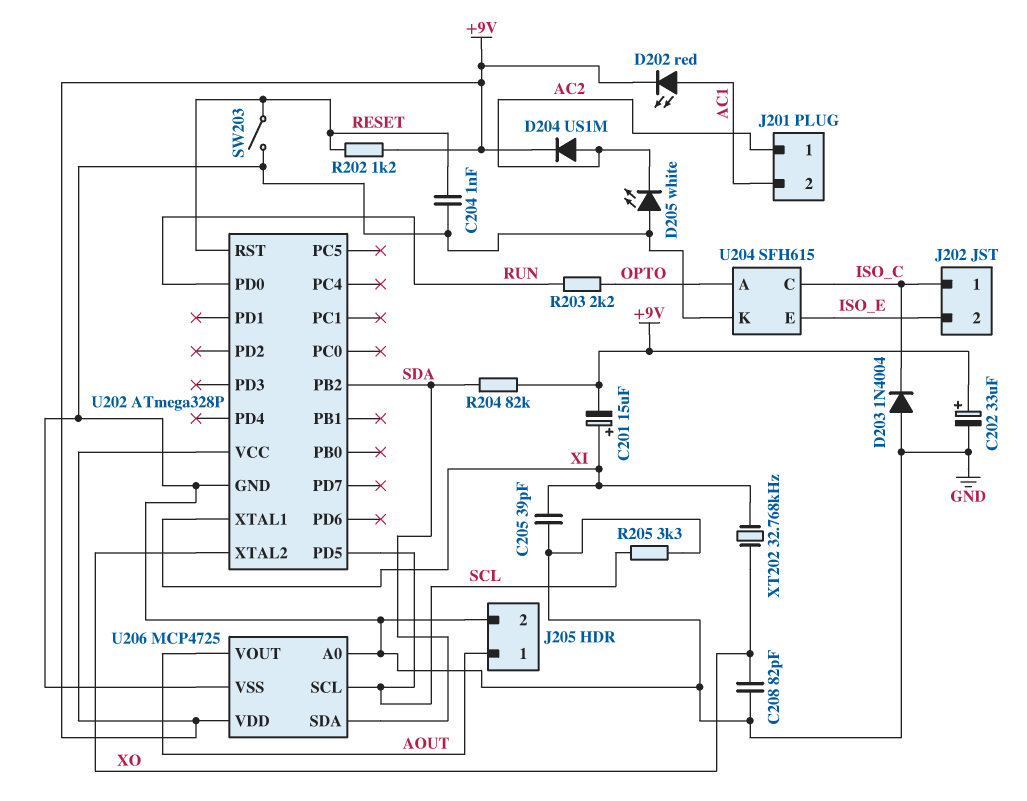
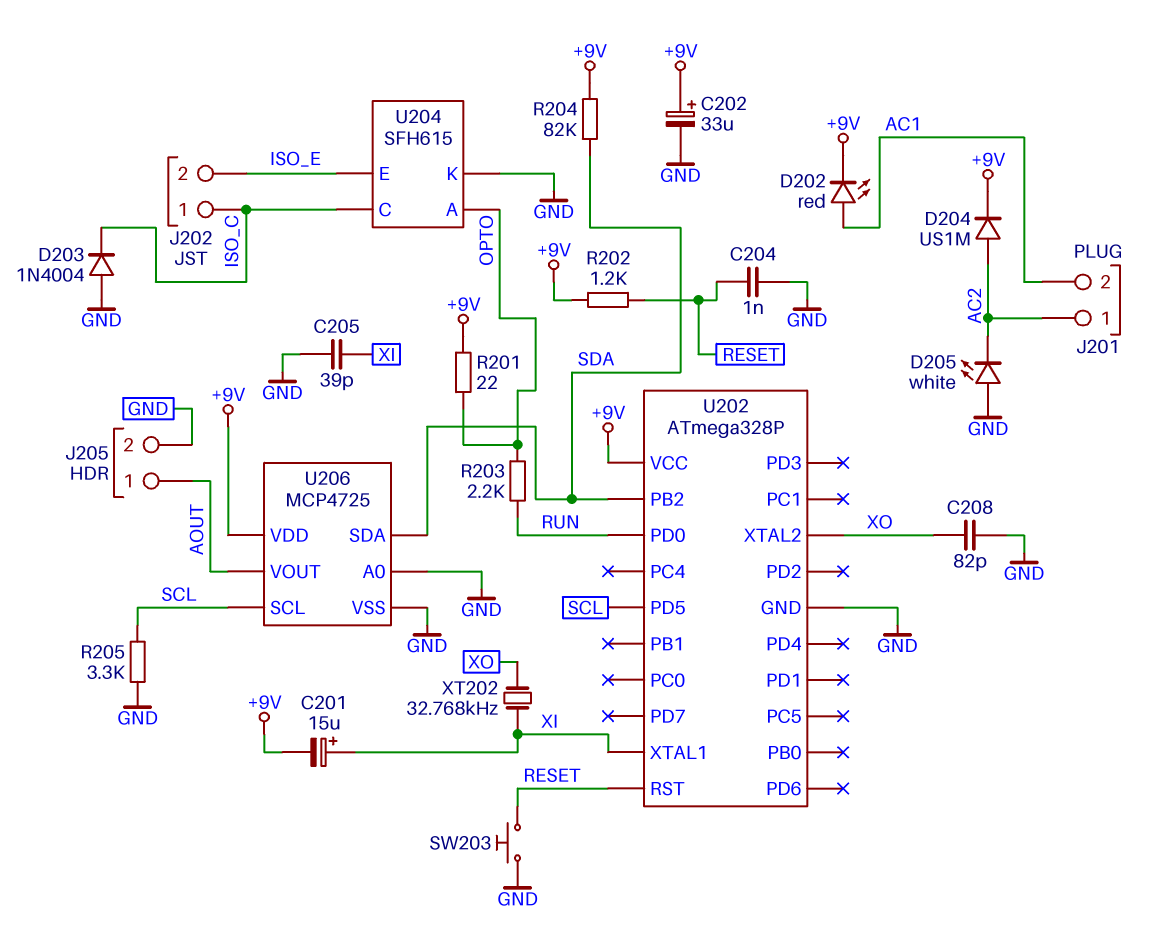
R201: none -> 22 (+9V, OPTO)
SW203: switch (GND, RESET) -> button (GND, RESET)

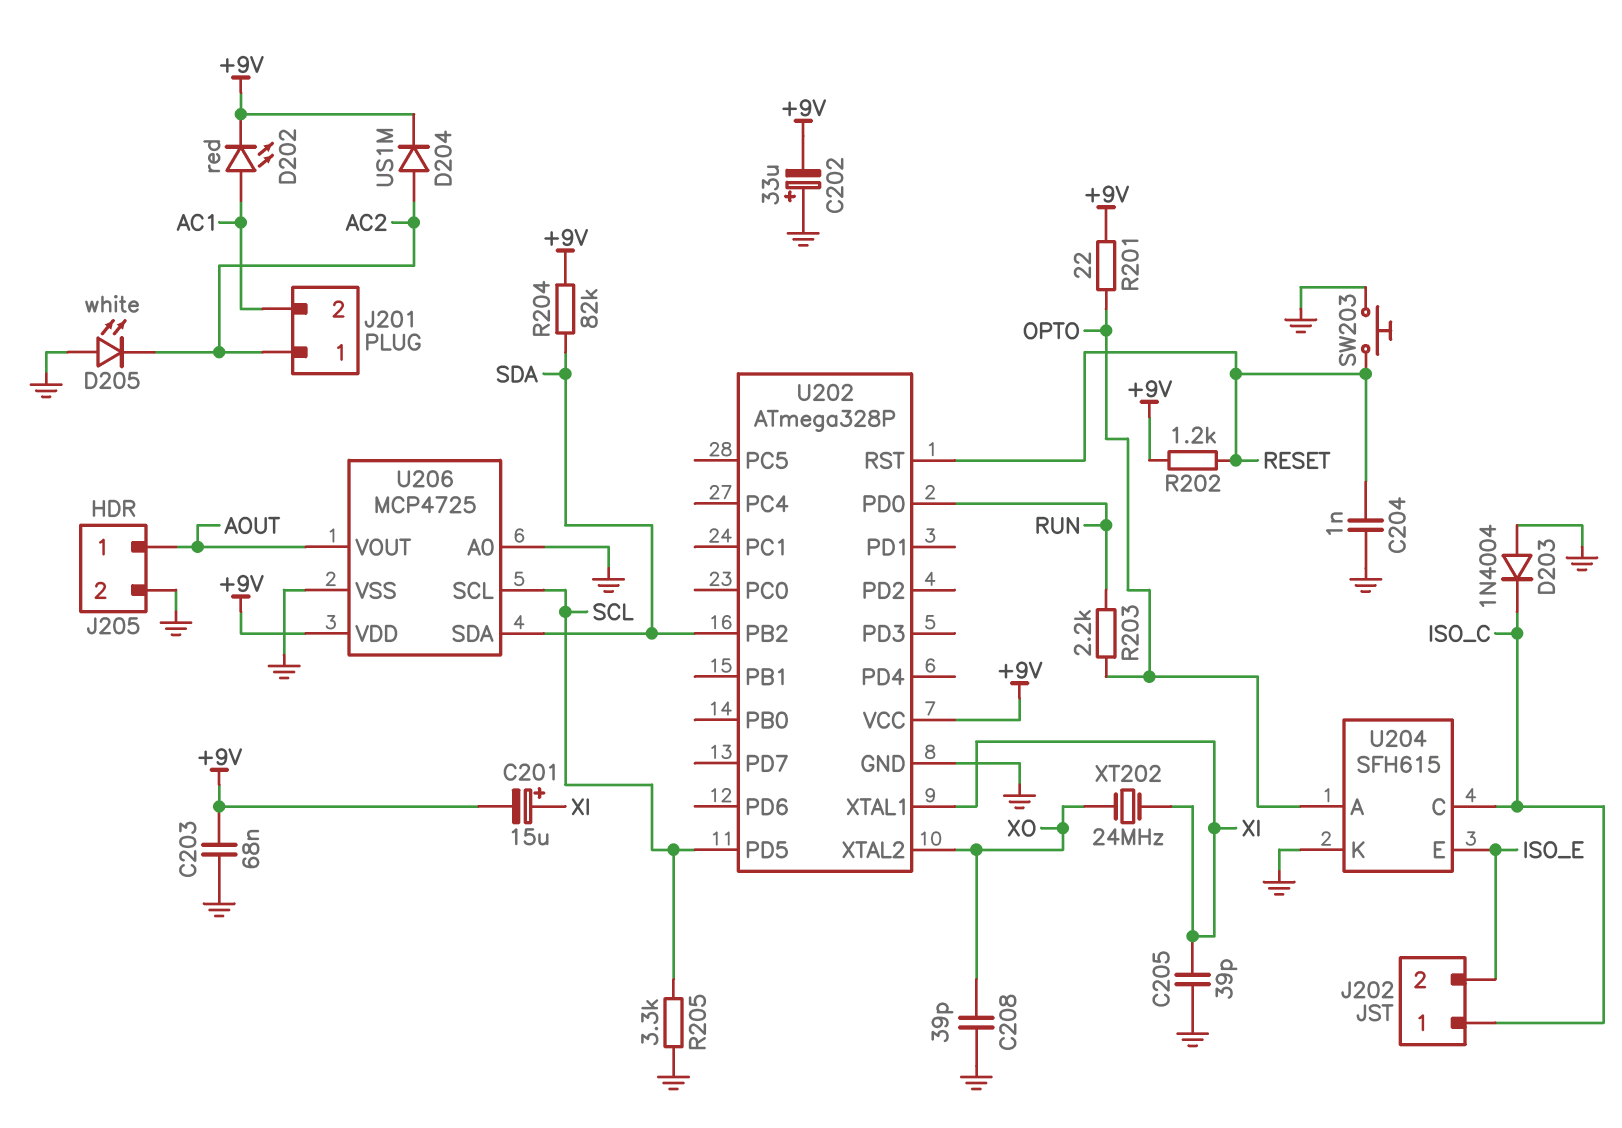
C202: 33uF (plus +9V, minus GND) -> 33uF (plus GND, minus +9V)
C203: none -> 68nF (+9V, GND)
C208: 82pF (GND, XO) -> 39pF (GND, XO)
XT202: 32.768kHz (XI, XO) -> 24MHz (XI, XO)

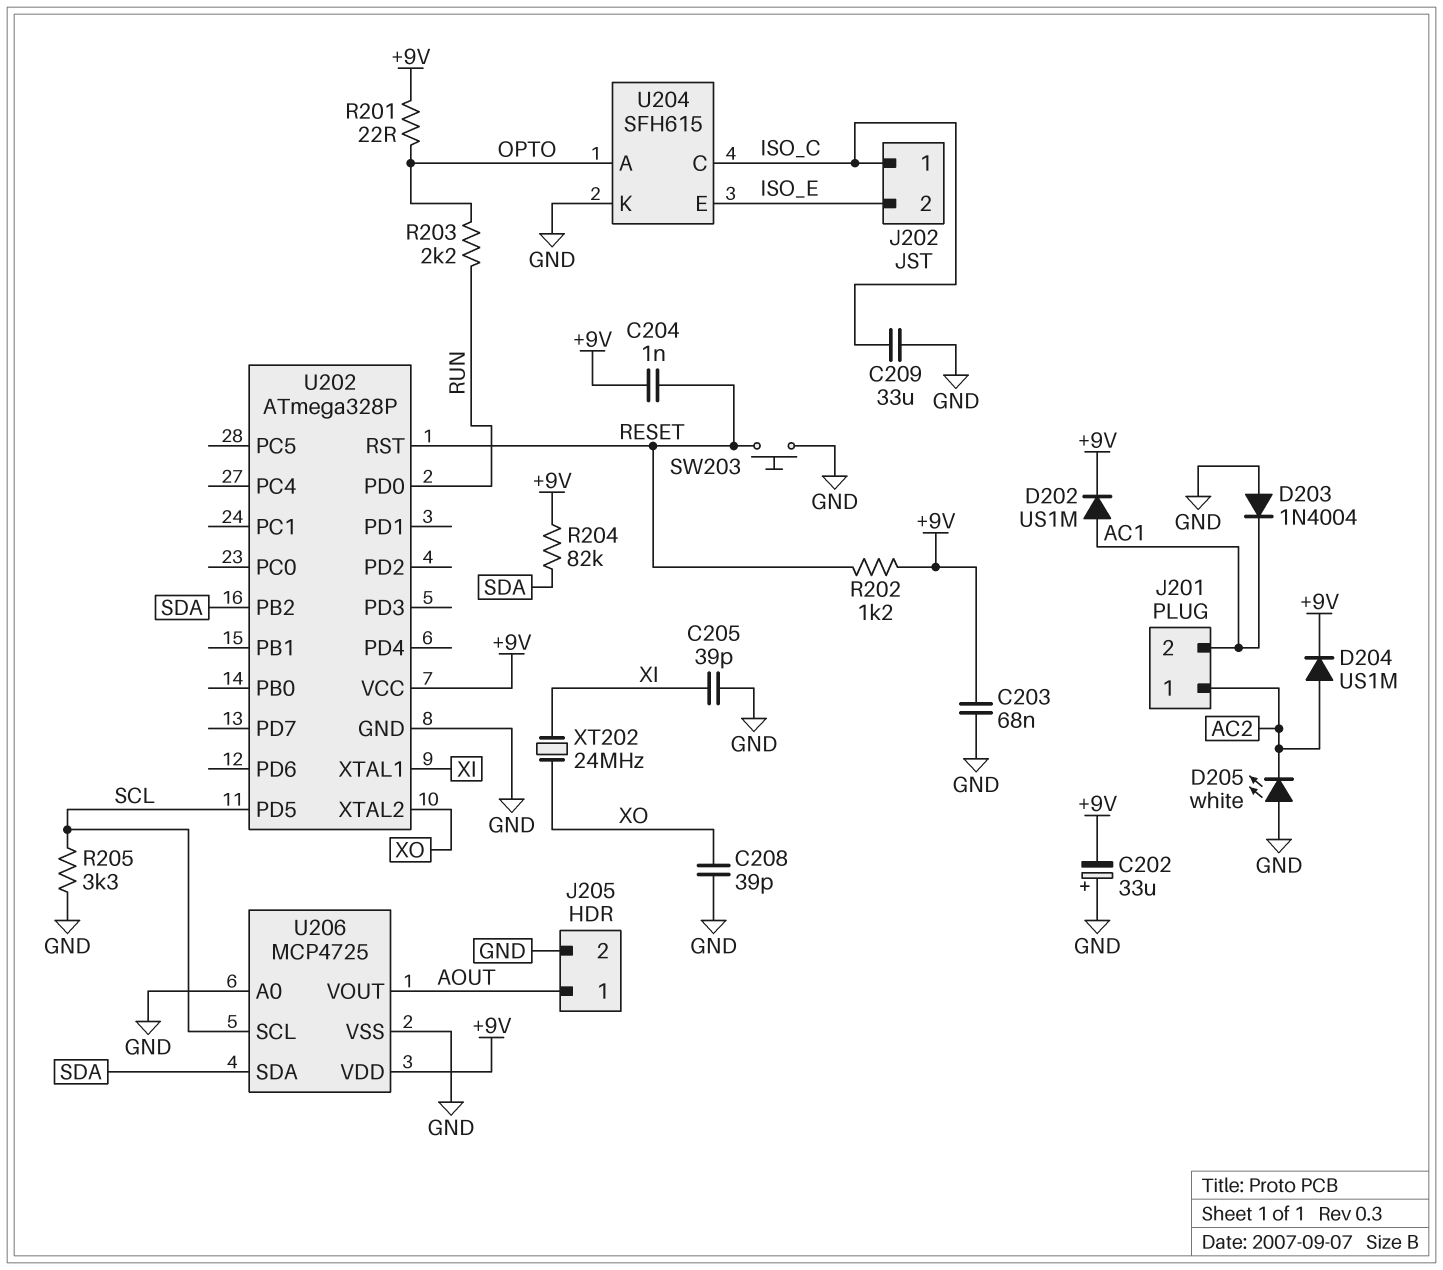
C201: 15uF (plus XI, minus +9V) -> none
C204: 1nF (GND, RESET) -> 1nF (+9V, RESET)
C209: none -> 33uF (GND, ISO_C)
D202: LED red (A AC1, K +9V) -> diode US1M (A AC1, K +9V)
D203: diode 1N4004 (A GND, K ISO_C) -> diode 1N4004 (A GND, K AC1)

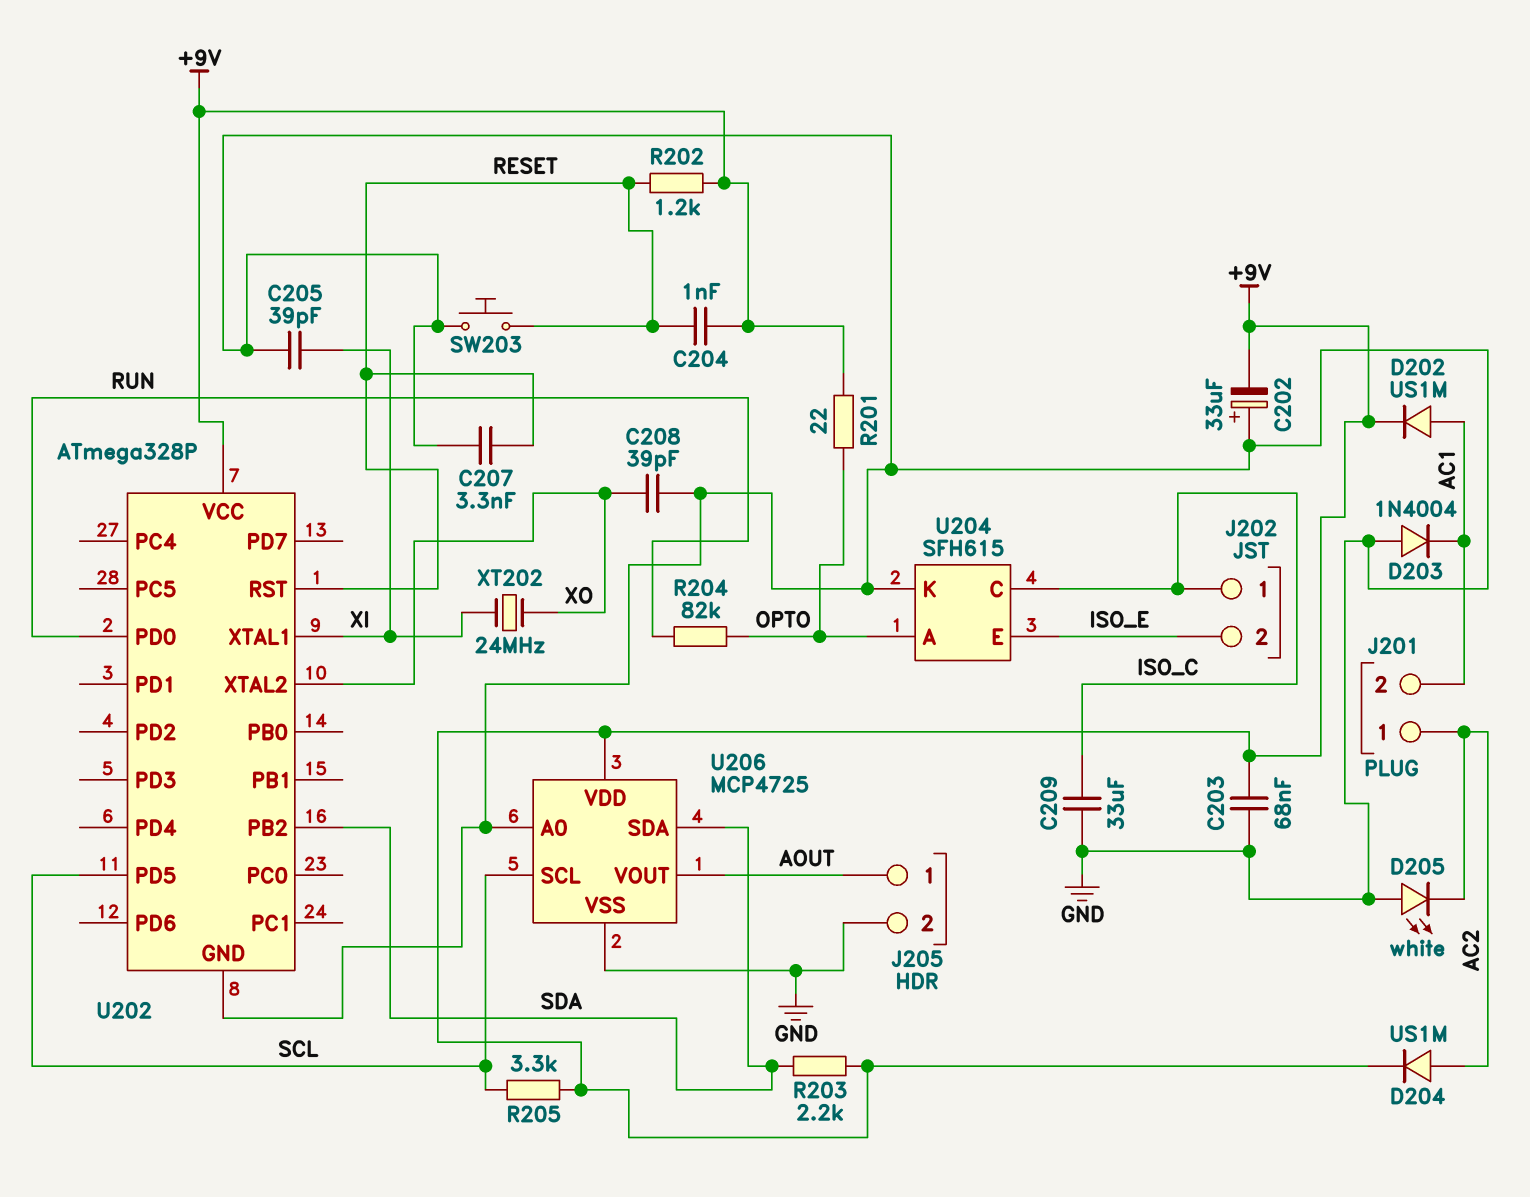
C207: none -> 3.3nF (GND, RESET)
R203: 2.2k (OPTO, RUN) -> 2.2k (+9V, SDA)
R204: 82k (+9V, SDA) -> 82k (OPTO, RUN)
R205: 3.3k (GND, SCL) -> 3.3k (+9V, SCL)

